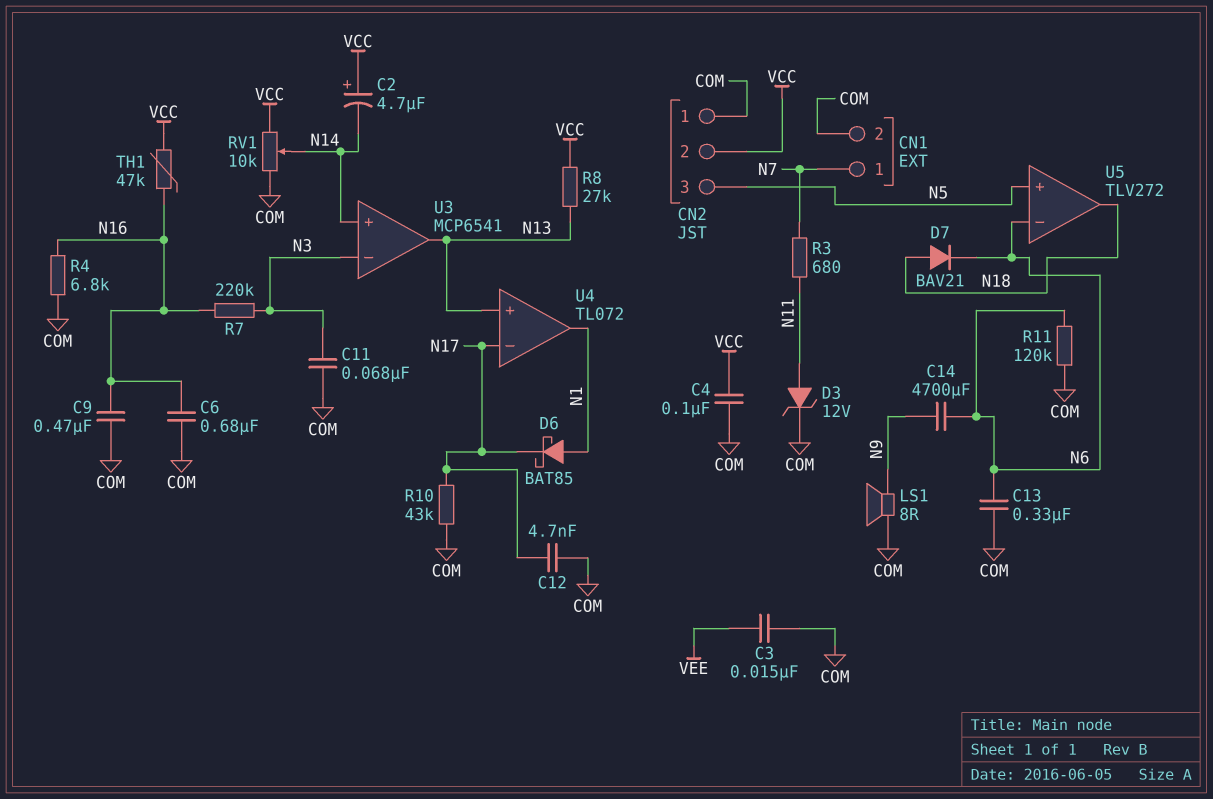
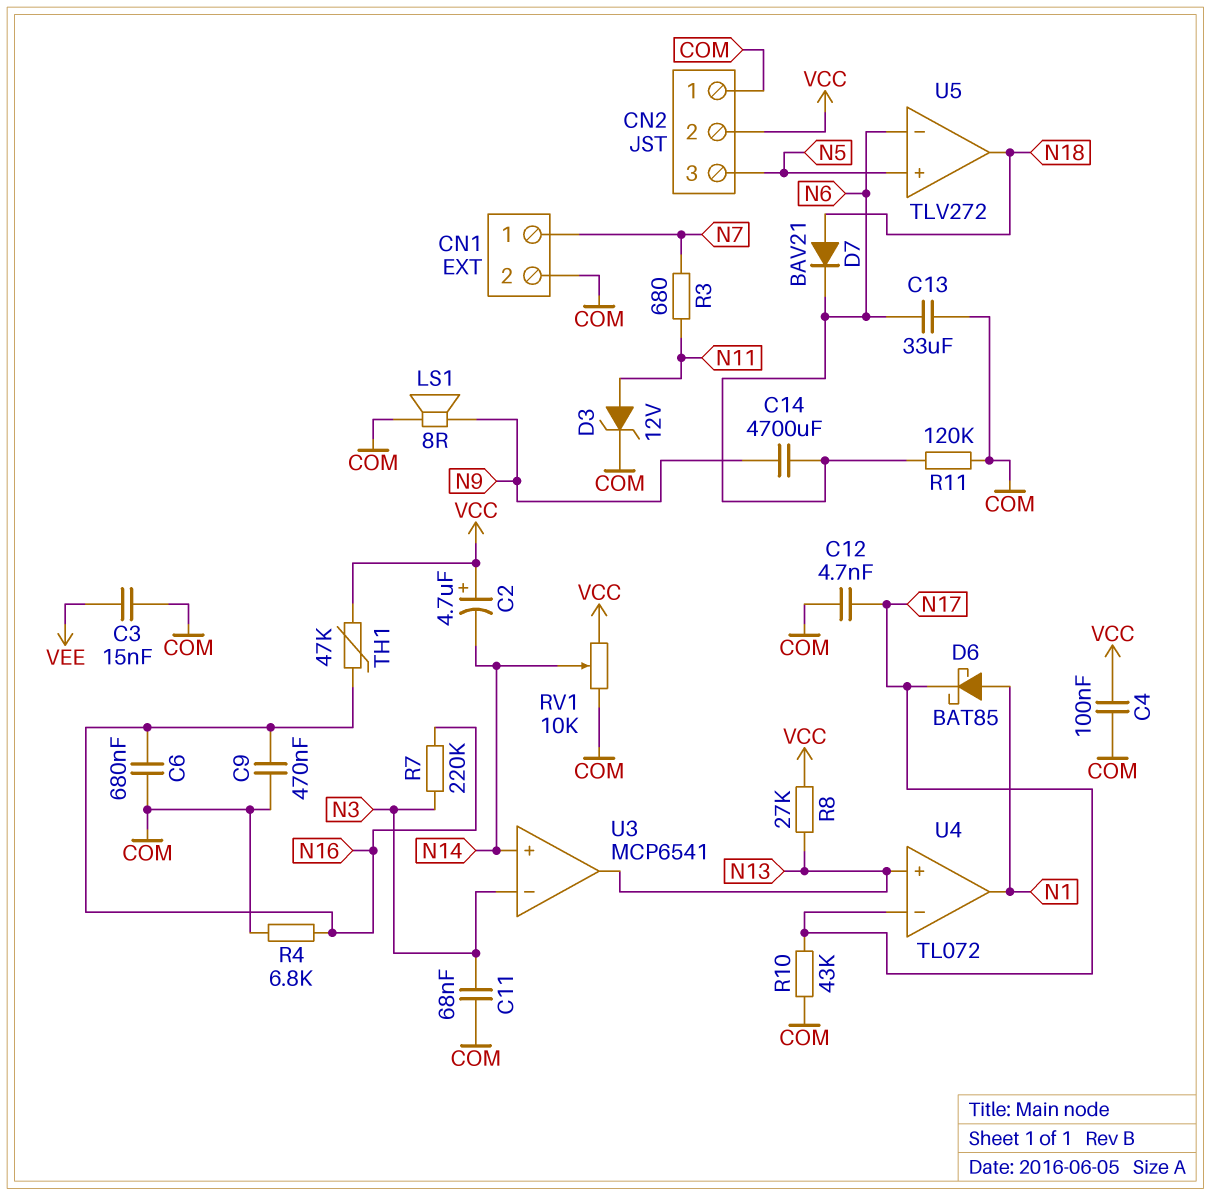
C13: 330nF (COM, N6) -> 33uF (COM, N6)

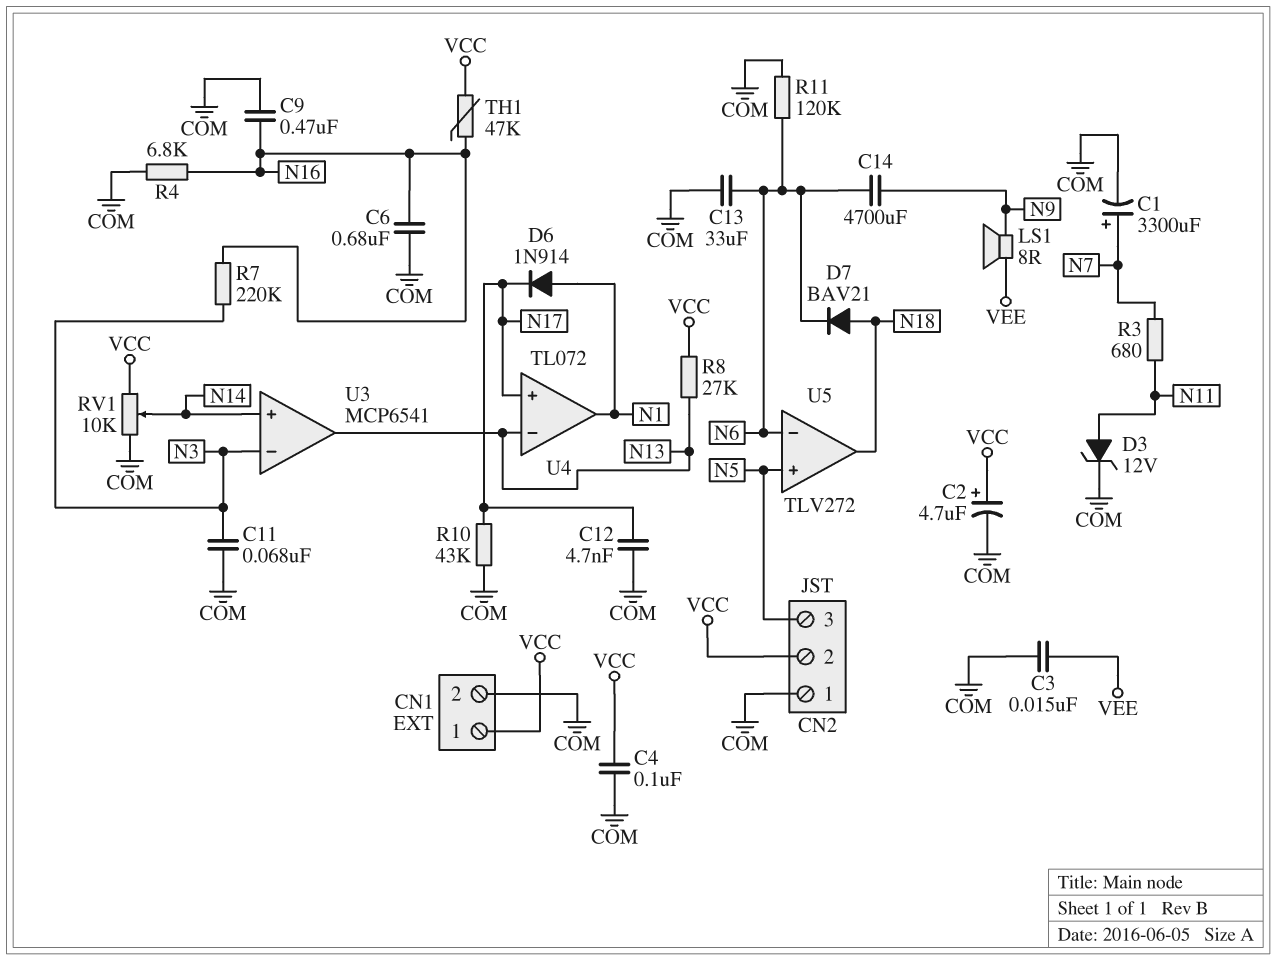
C1: none -> 3300uF (plus N7, minus COM)
C2: 4.7uF (plus VCC, minus N14) -> 4.7uF (plus VCC, minus COM)
CN1 pin 1: N7 -> VCC
D6: schottky BAT85 (A N1, K N17) -> diode 1N914 (A N1, K N17)
LS1: speaker 8R (COM, N9) -> speaker 8R (N9, VEE)
U4 pin in+: N13 -> N17
U4 pin in-: N17 -> N13

